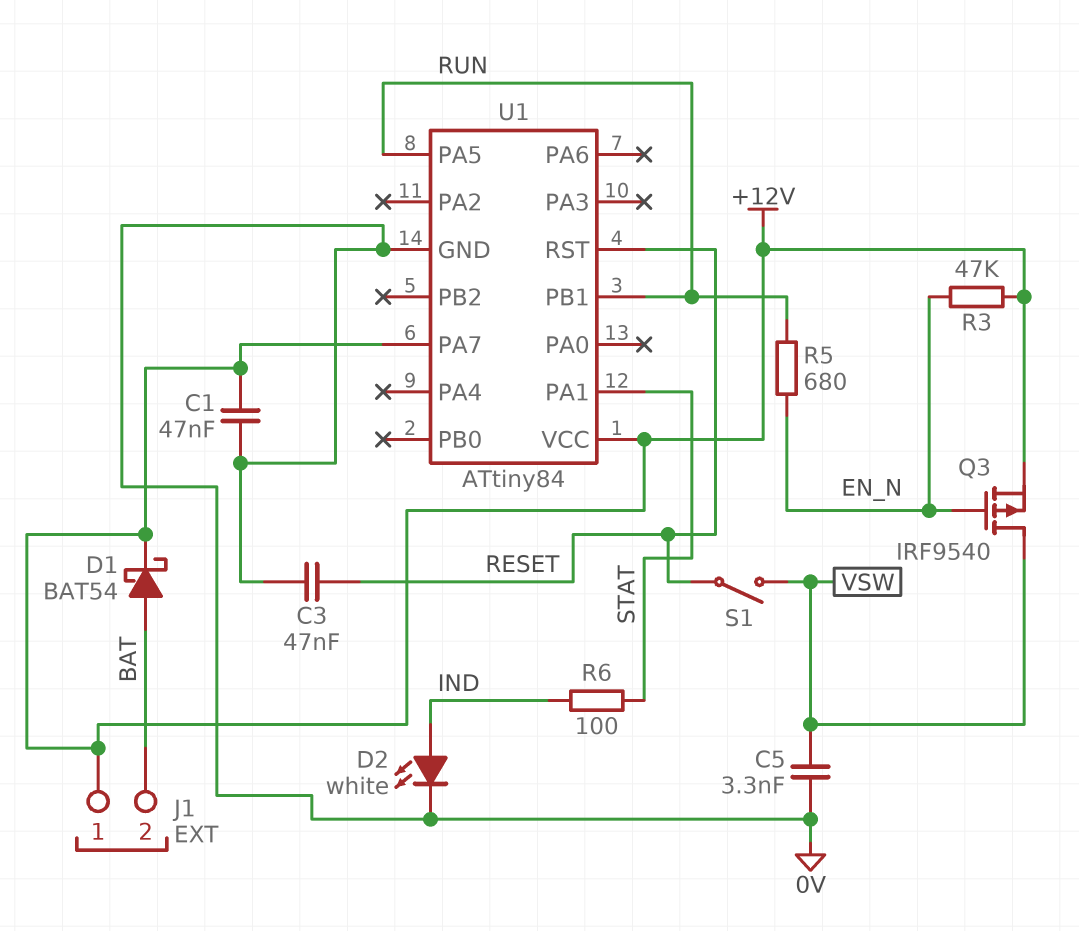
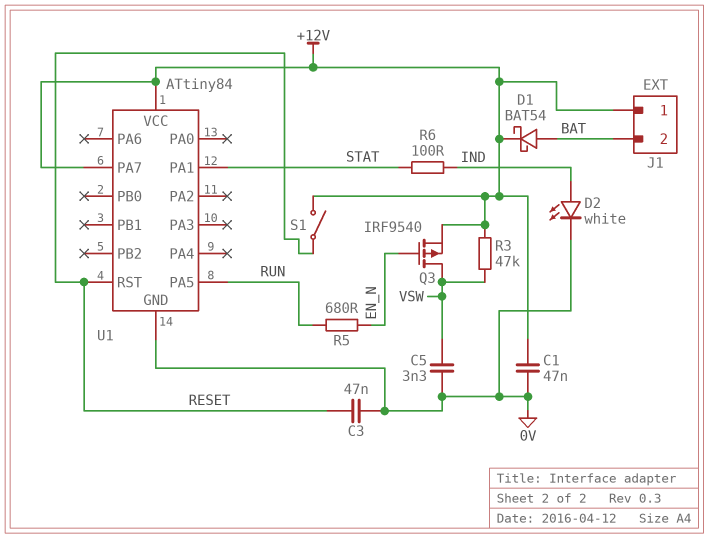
R3: 47k (+12V, EN_N) -> 47k (+12V, VSW)
S1: switch (RESET, VSW) -> switch (+12V, RESET)
U1 pin PB1: RUN -> none

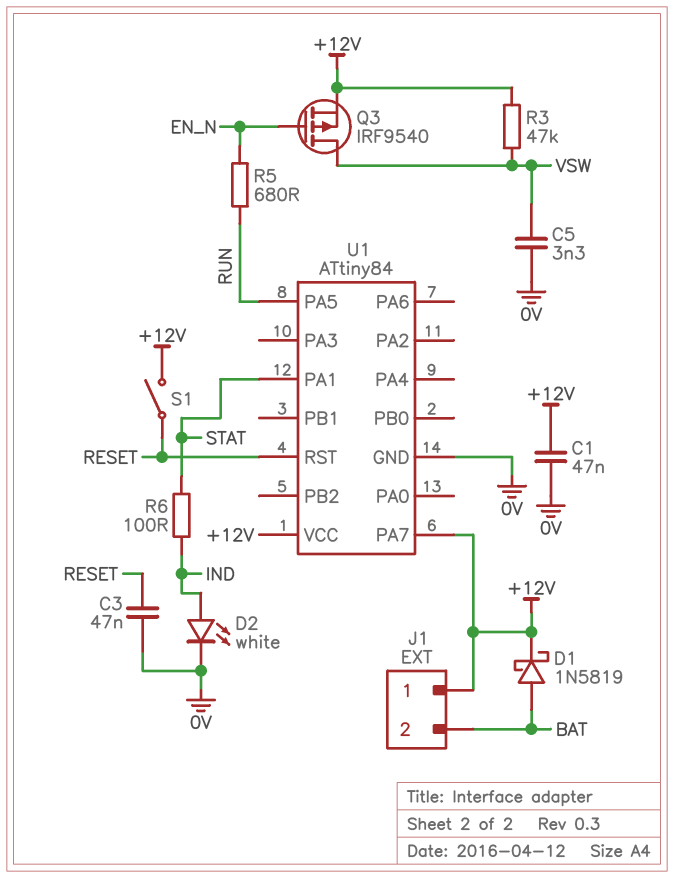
D1: schottky BAT54 (A BAT, K +12V) -> schottky 1N5819 (A BAT, K +12V)

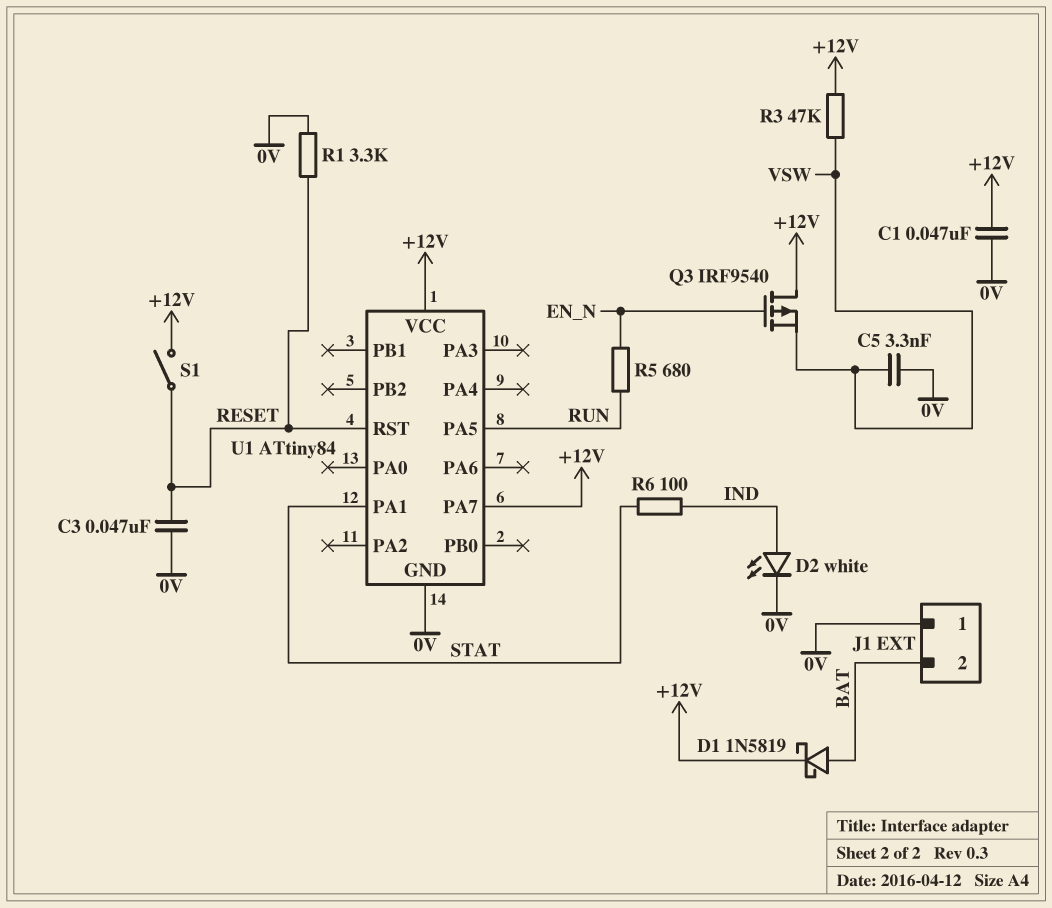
J1 pin 1: +12V -> 0V
Q3: PMOS IRF9540 (G EN_N, D VSW, S +12V) -> PMOS IRF9540 (G EN_N, D +12V, S VSW)
R1: none -> 3.3k (0V, RESET)

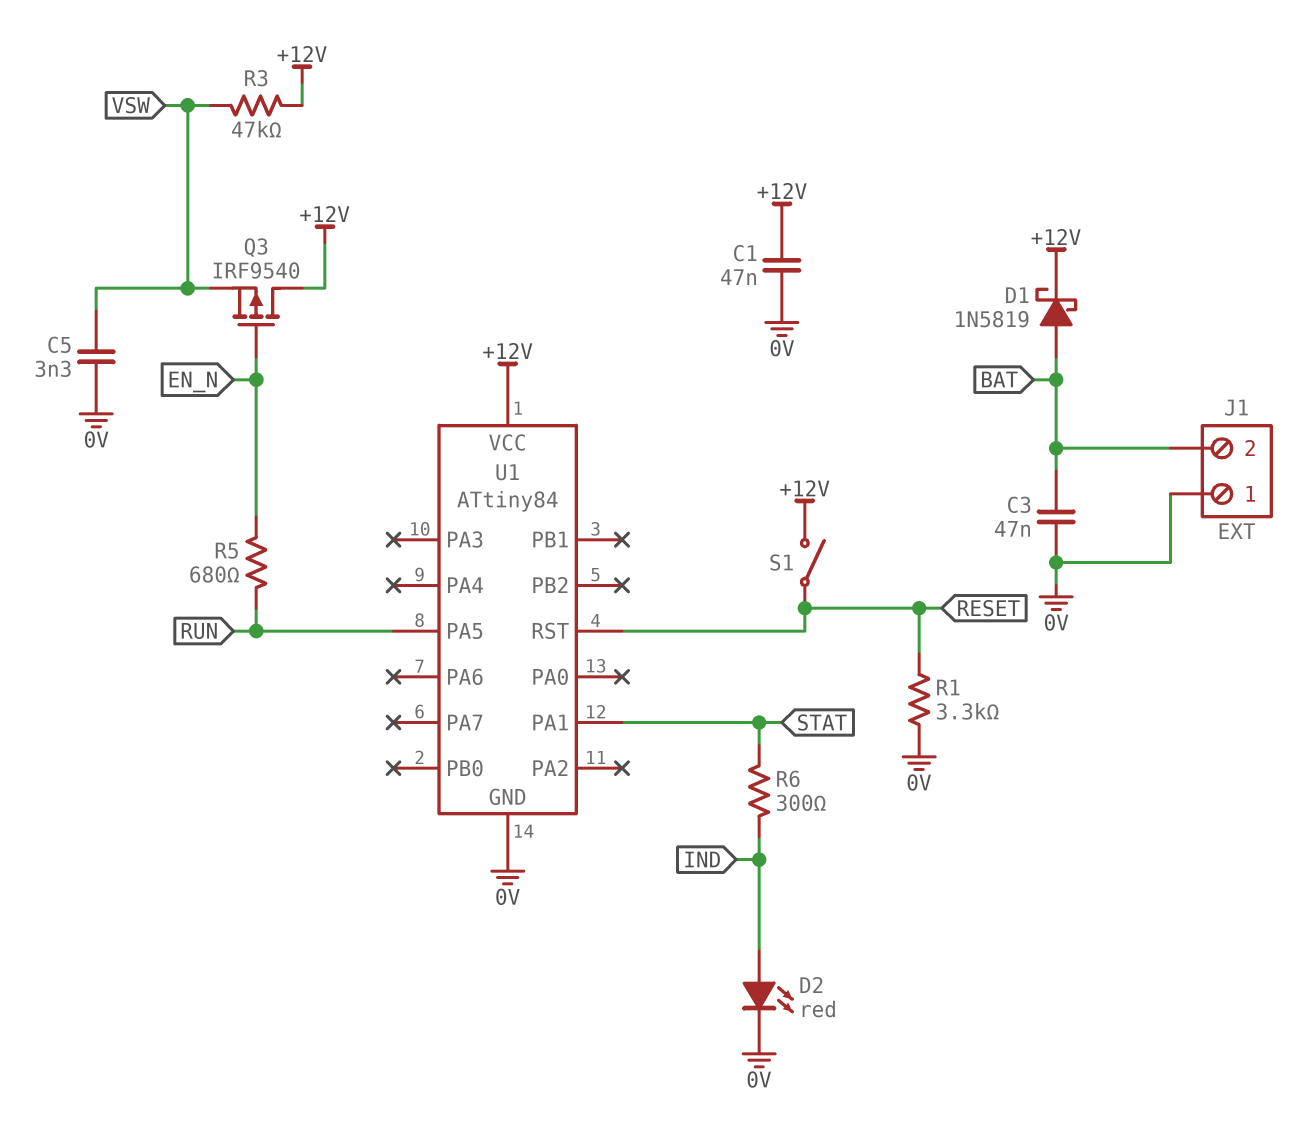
C3: 47nF (0V, RESET) -> 47nF (0V, BAT)
D2: LED white (A IND, K 0V) -> LED red (A IND, K 0V)
R6: 100 (IND, STAT) -> 300 (IND, STAT)
U1 pin PA7: +12V -> none

